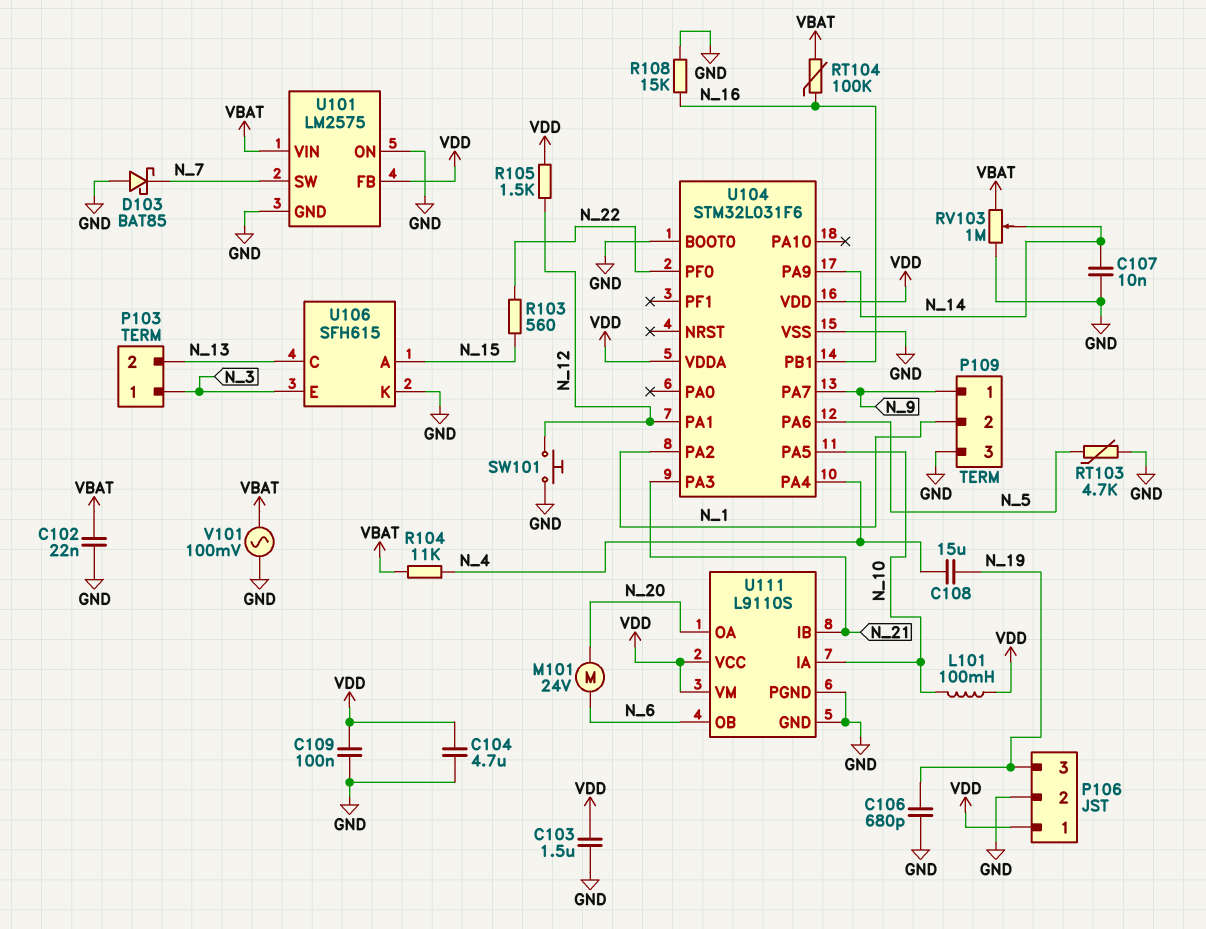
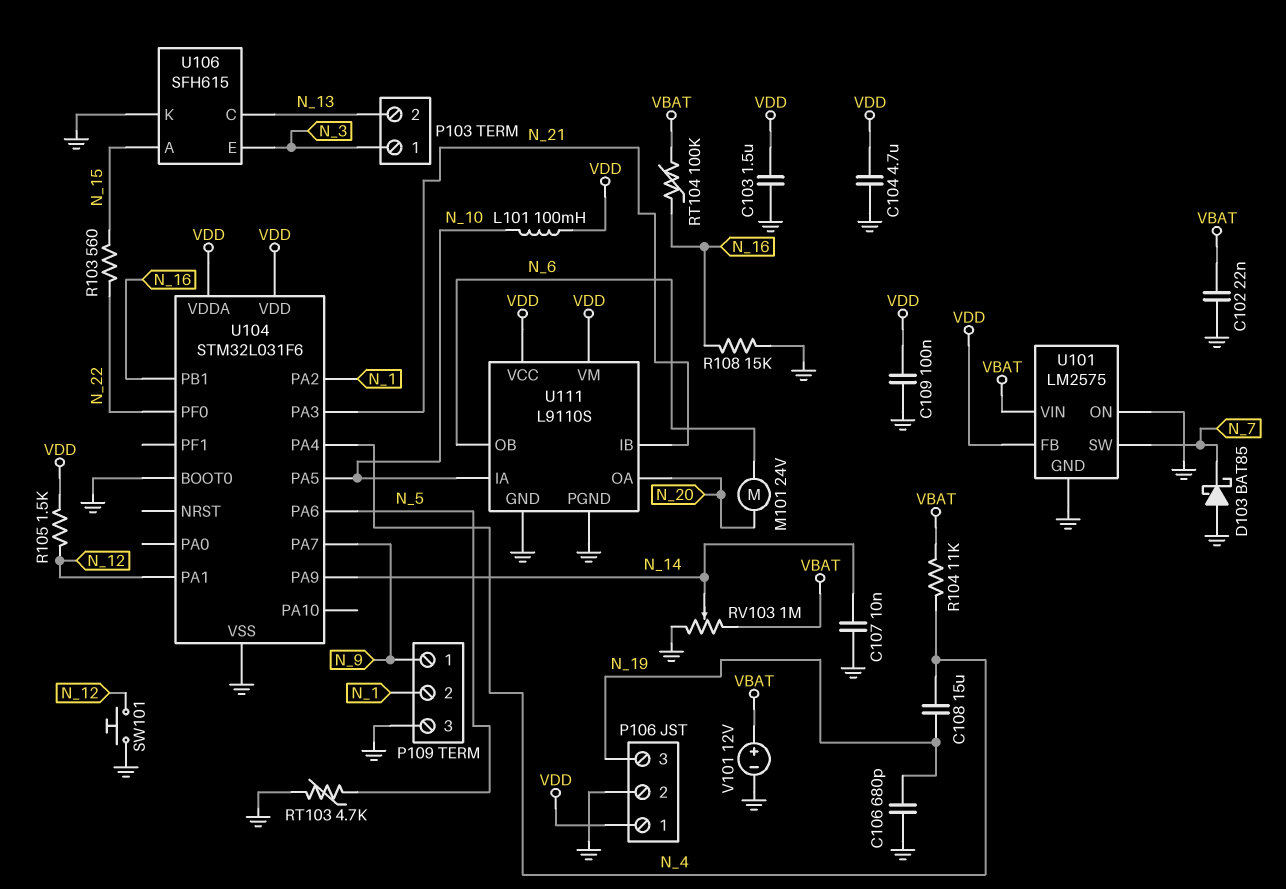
V101: AC 100mV (GND, VBAT) -> 12V (plus VBAT, minus GND)

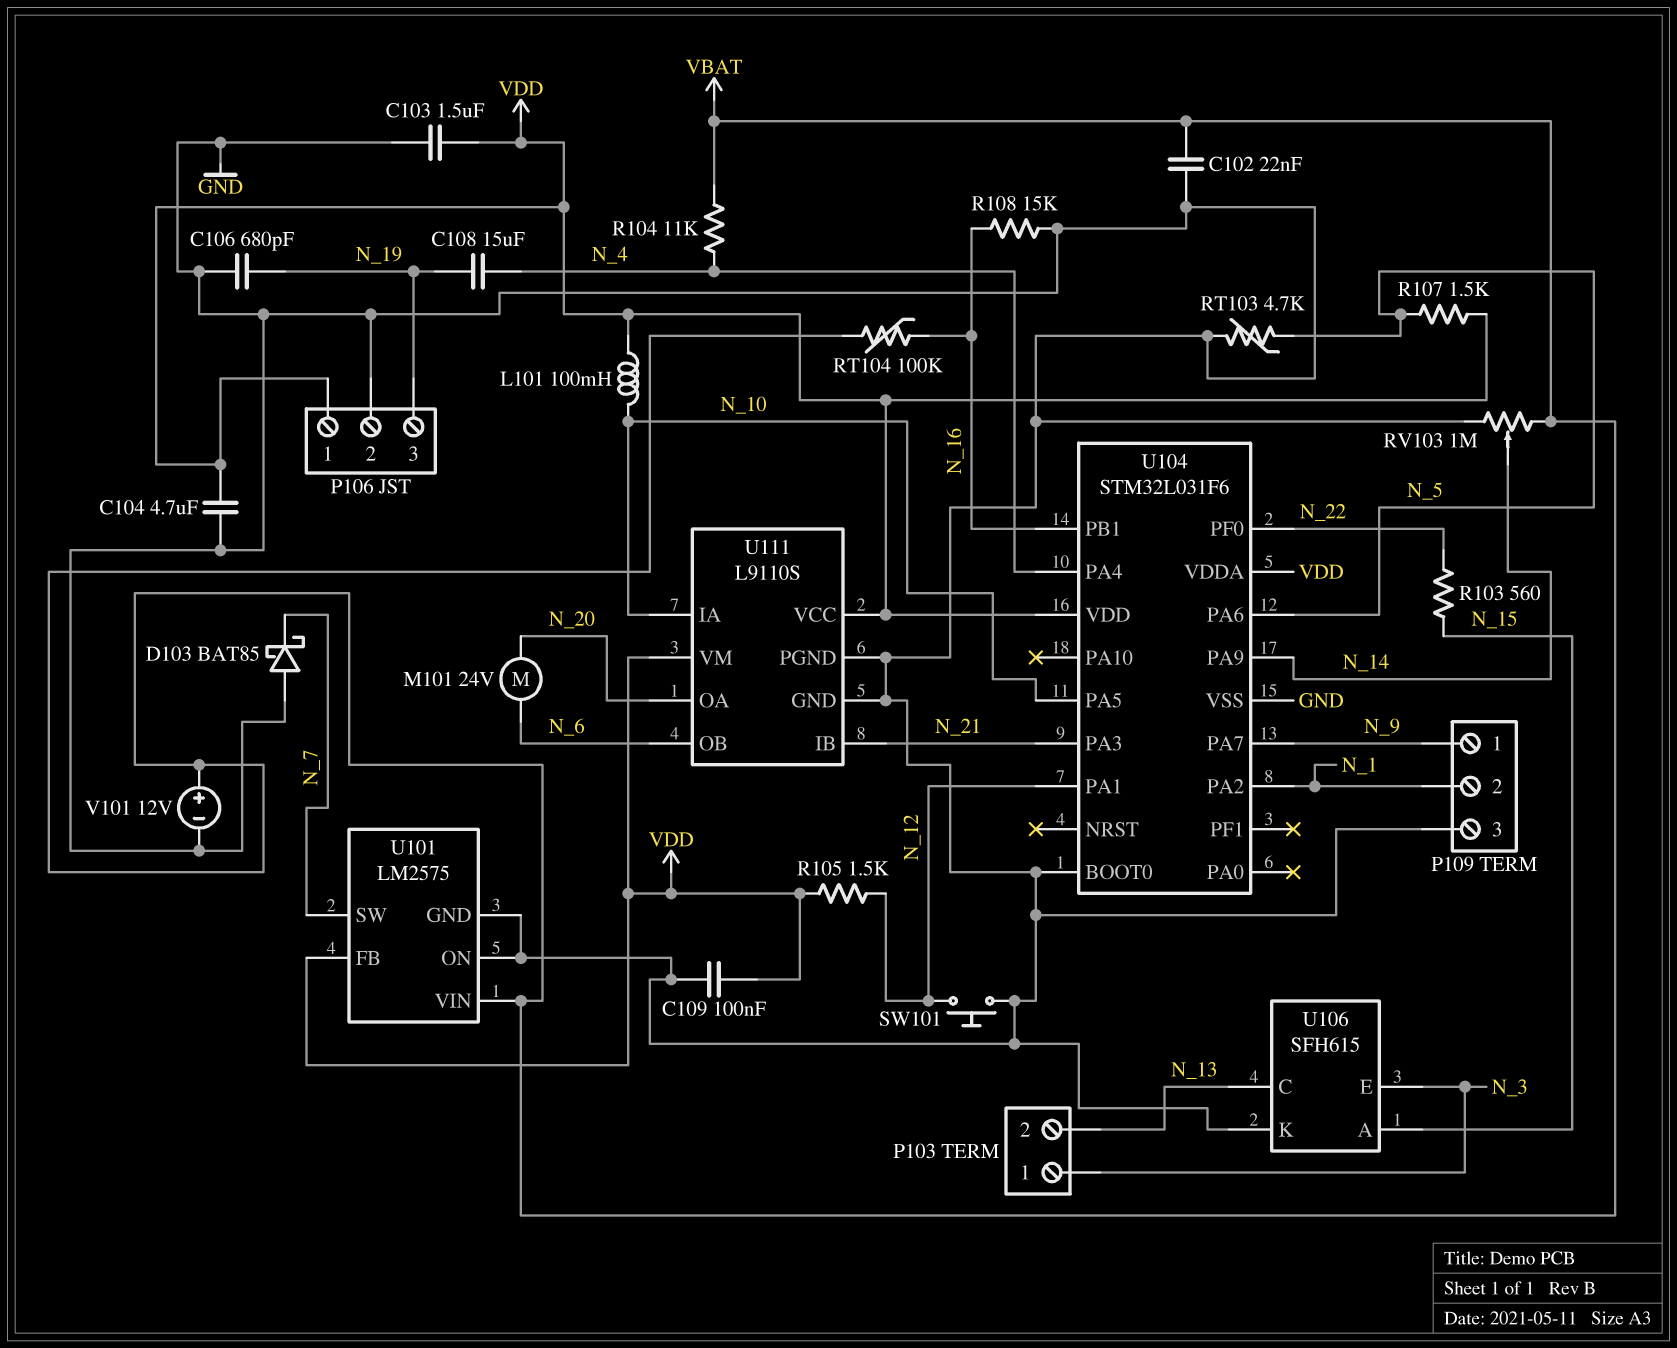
C107: 10nF (GND, N_14) -> none
R107: none -> 1.5k (N_5, VDD)

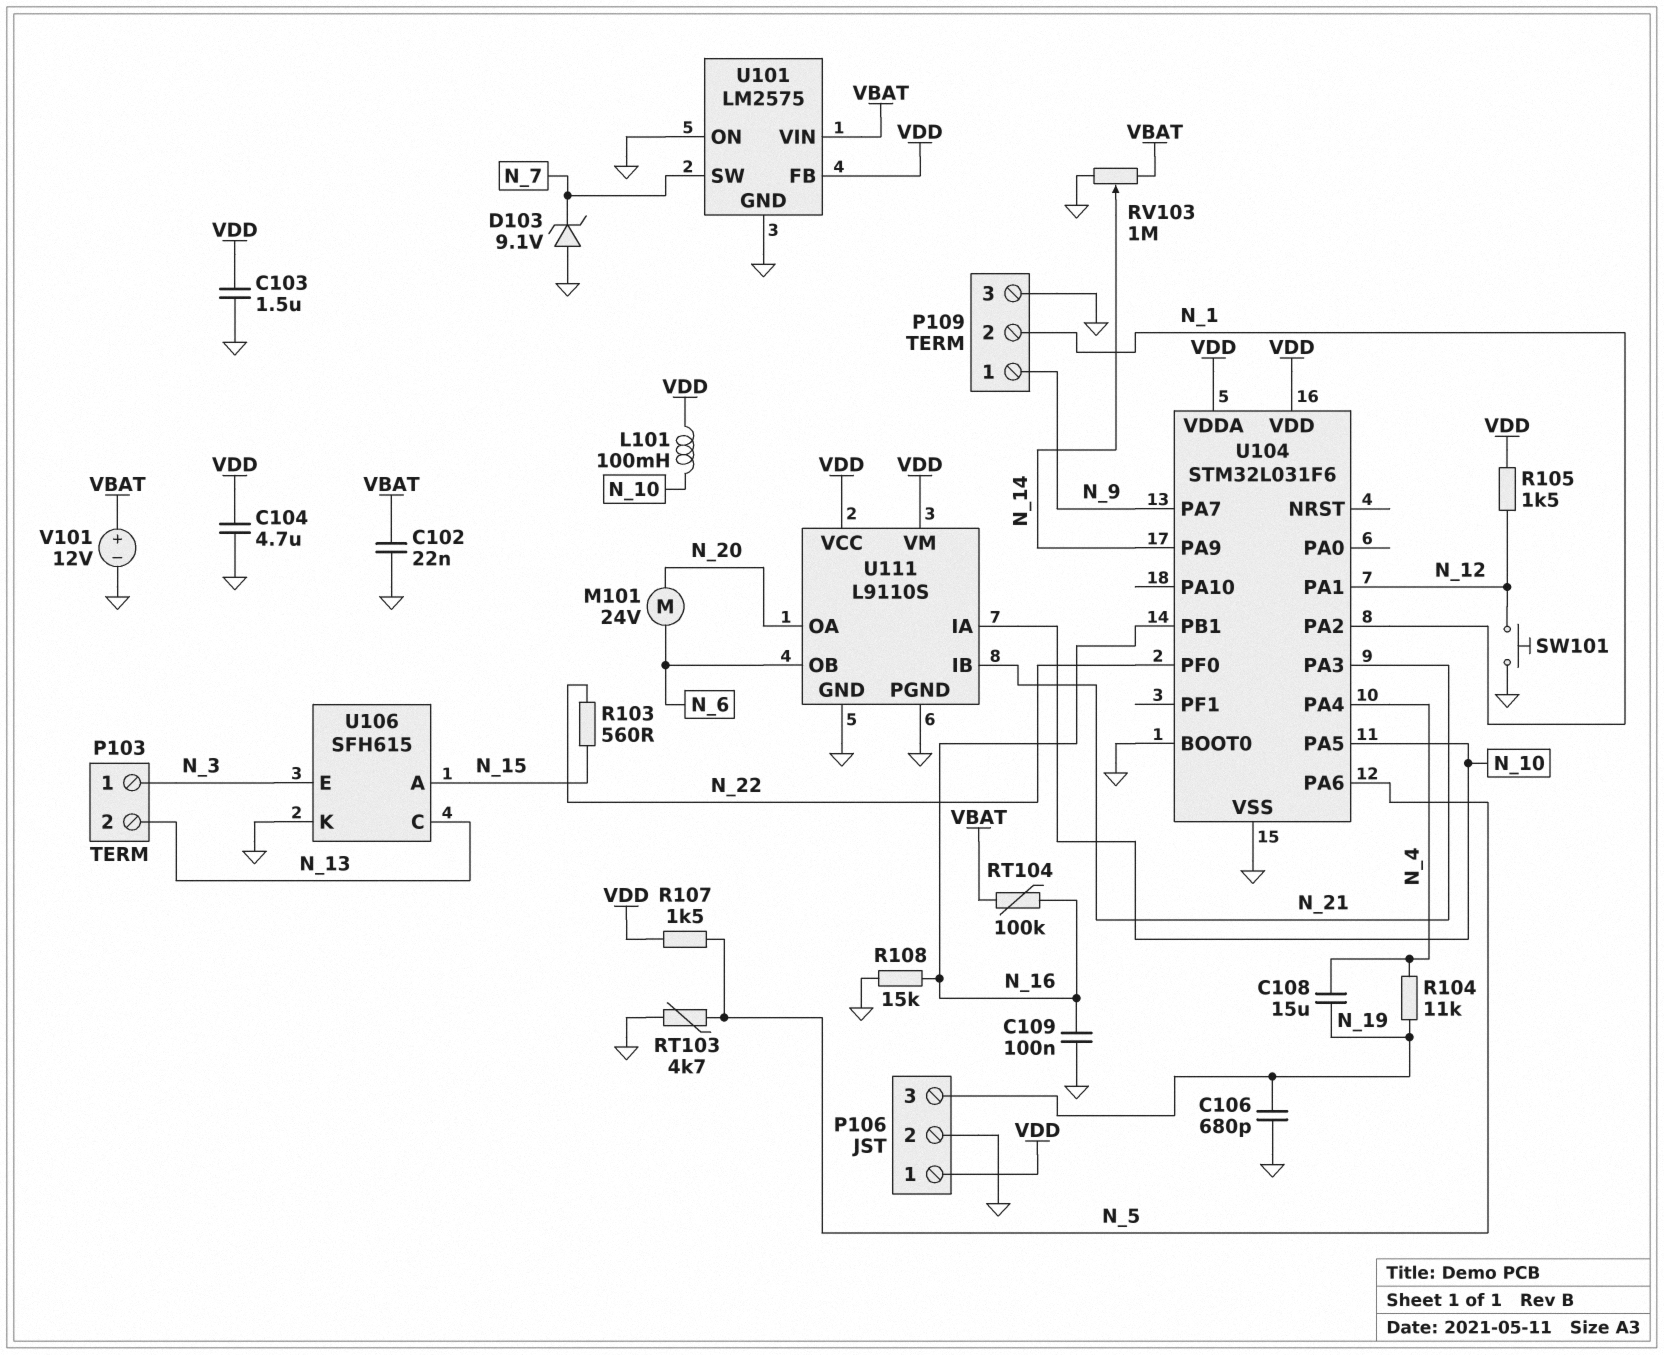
C109: 100nF (GND, VDD) -> 100nF (GND, N_16)
D103: schottky BAT85 (A GND, K N_7) -> zener 9.1V (A GND, K N_7)
R104: 11k (N_4, VBAT) -> 11k (N_4, N_19)

